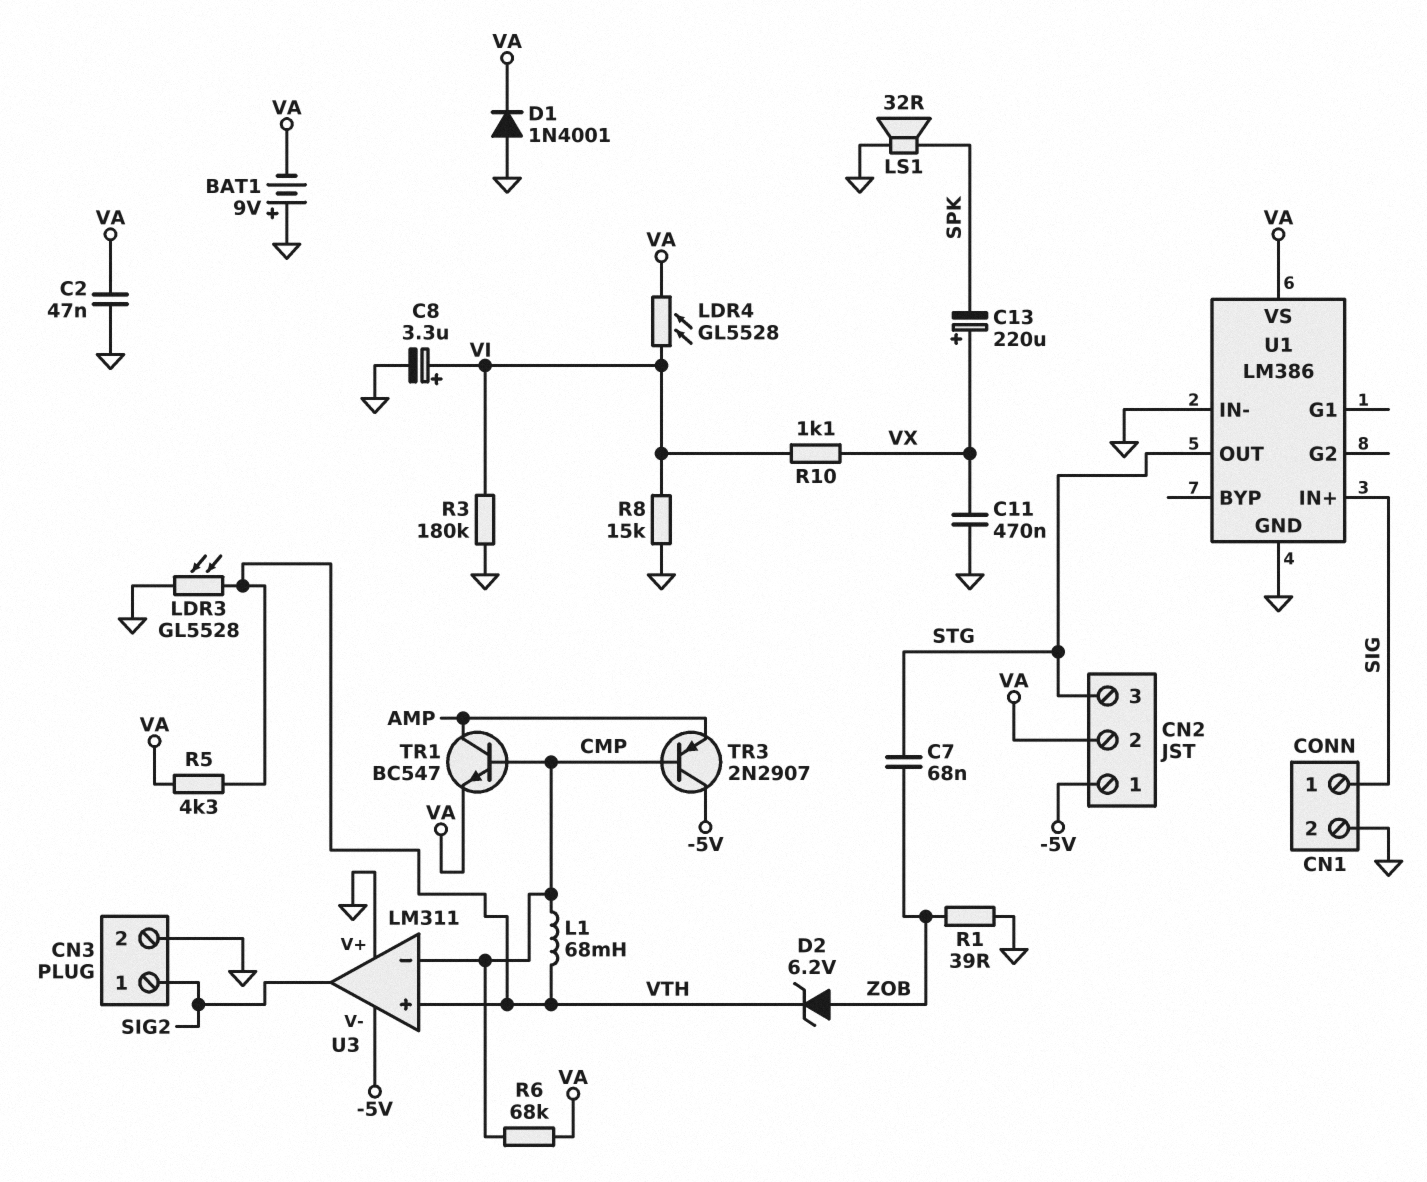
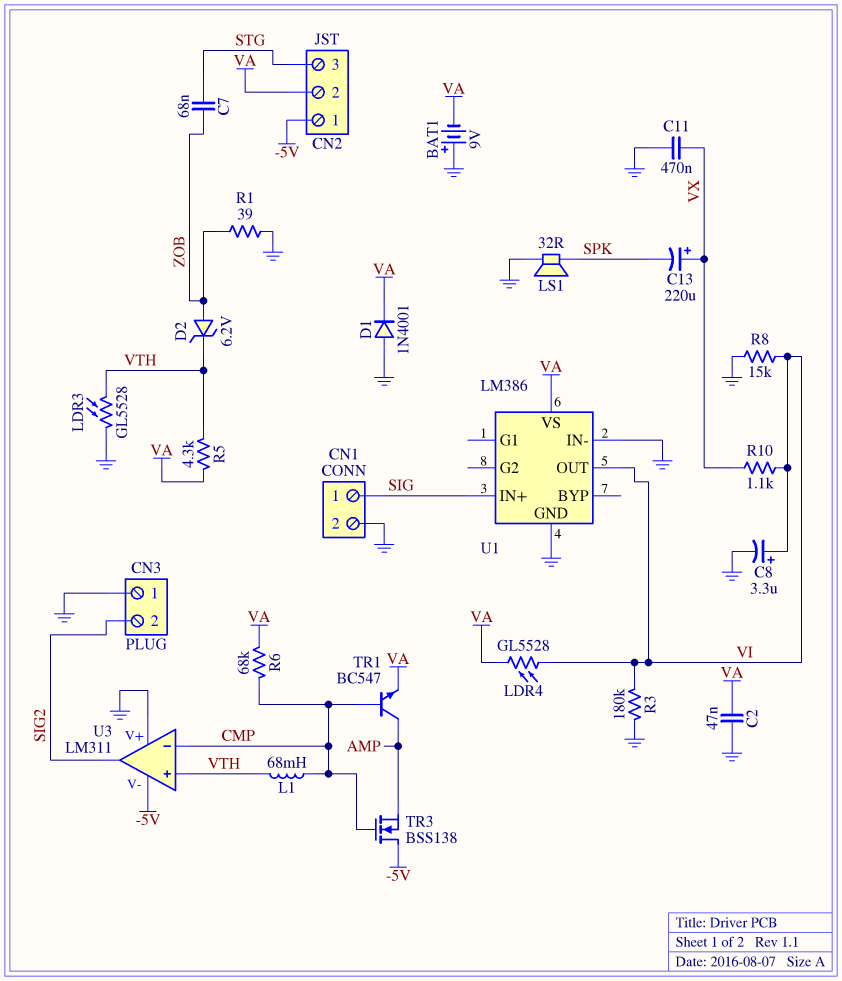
CN3 pin 1: SIG2 -> GND
CN3 pin 2: GND -> SIG2
TR3: PNP 2N2907 (B CMP, C -5V, E AMP) -> NMOS BSS138 (G CMP, D -5V, S AMP)
U1 pin OUT: STG -> VI

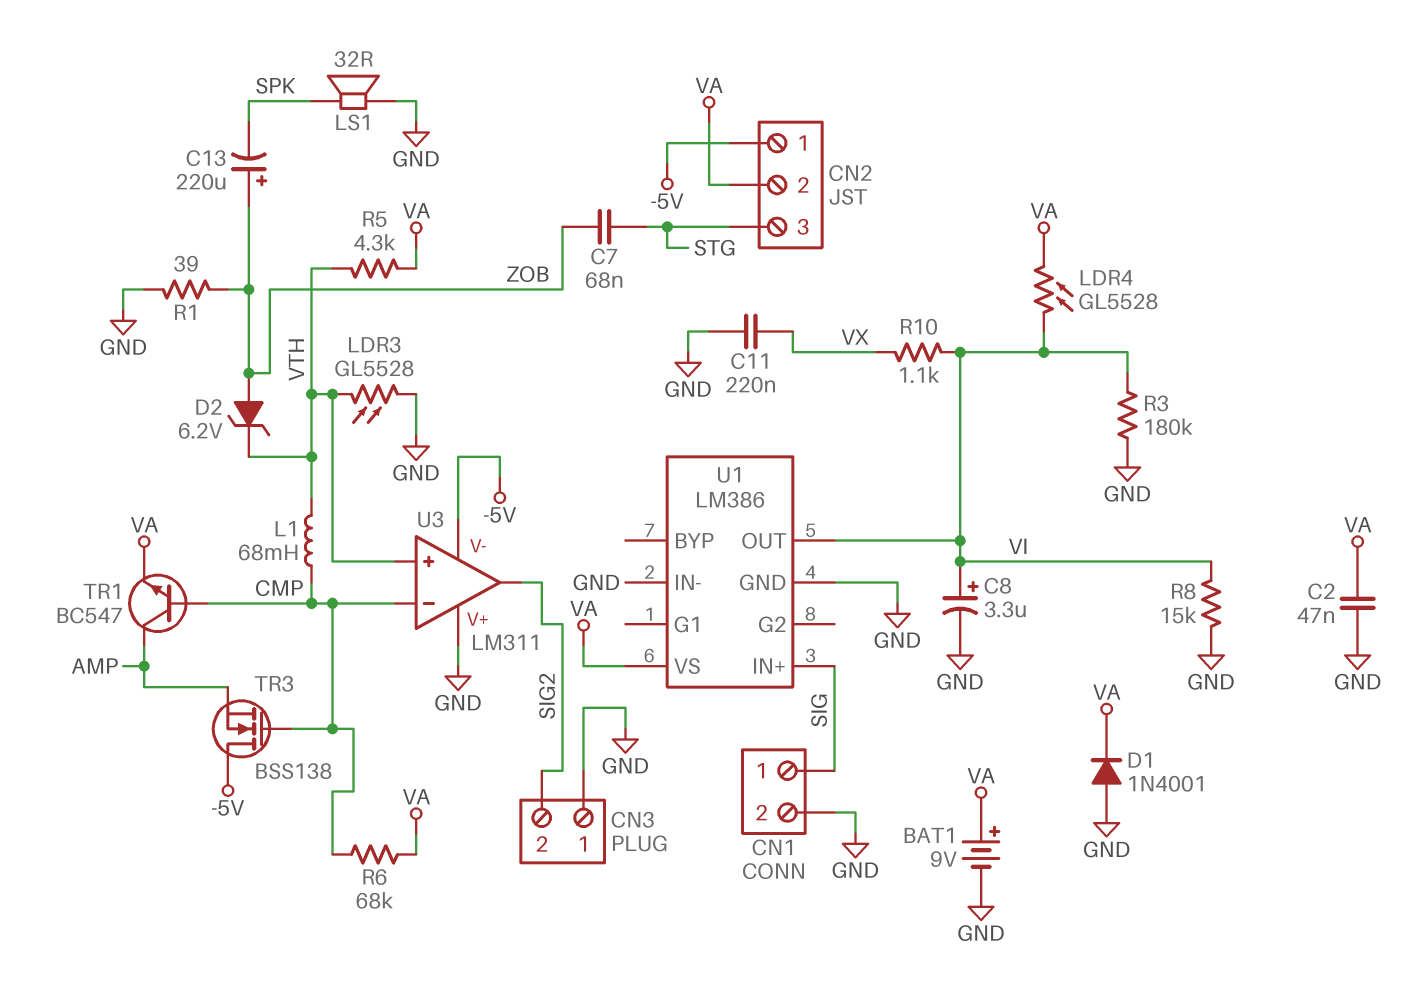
BAT1: 9V (plus GND, minus VA) -> 9V (plus VA, minus GND)
C11: 470nF (GND, VX) -> 220nF (GND, VX)
C13: 220uF (plus VX, minus SPK) -> 220uF (plus ZOB, minus SPK)

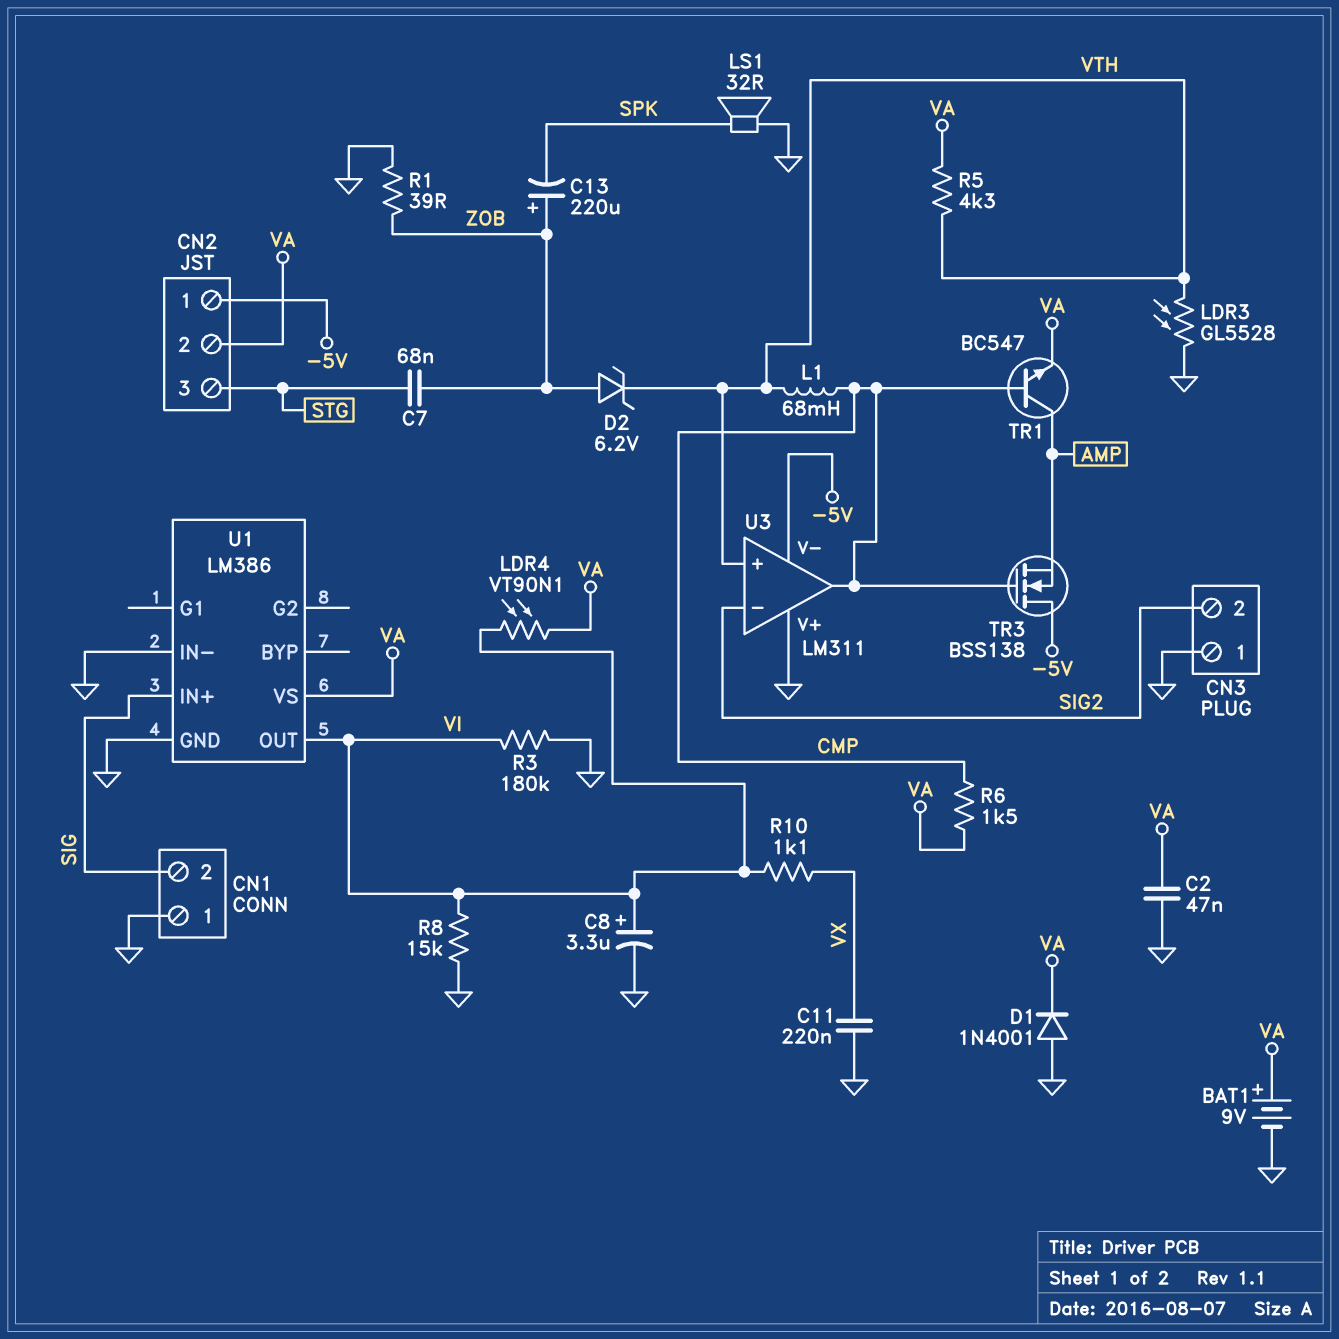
CN1 pin 1: SIG -> GND
CN1 pin 2: GND -> SIG
LDR4: GL5528 (VA, VI) -> VT90N1 (VA, VI)
R6: 68k (CMP, VA) -> 1.5k (CMP, VA)
U3 pin in-: CMP -> SIG2
U3 pin out: SIG2 -> CMP

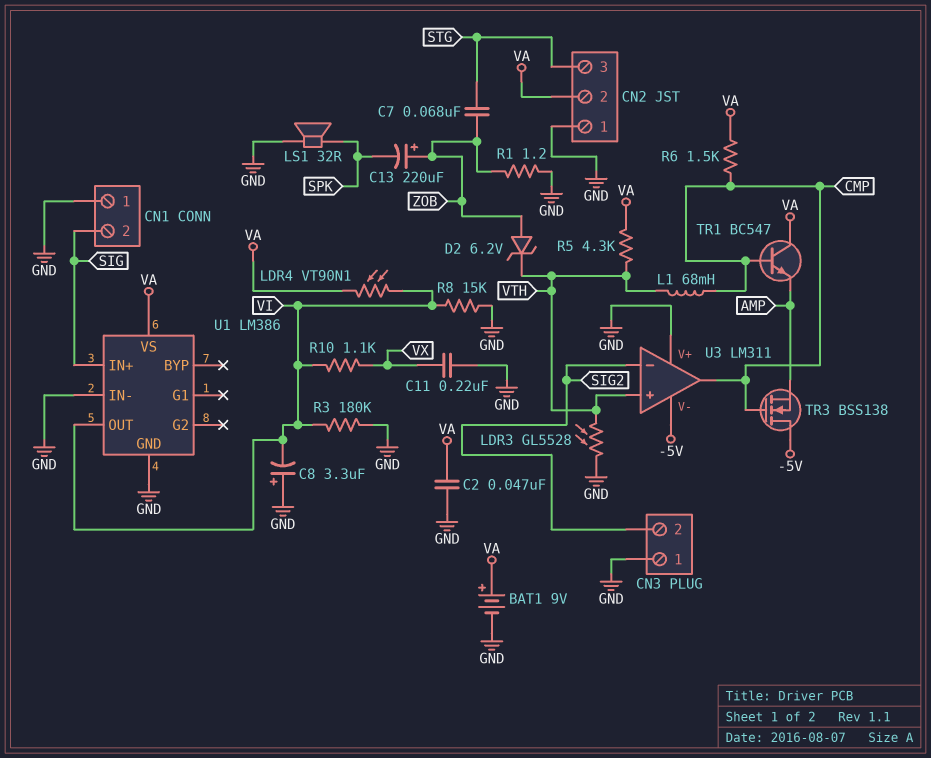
C8: 3.3uF (plus VI, minus GND) -> 3.3uF (plus GND, minus VI)
CN2 pin 1: -5V -> GND
D1: diode 1N4001 (A GND, K VA) -> none
R1: 39 (GND, ZOB) -> 1.2 (GND, ZOB)
TR1: NPN BC547 (B CMP, C AMP, E VA) -> NPN BC547 (B CMP, C VA, E AMP)

